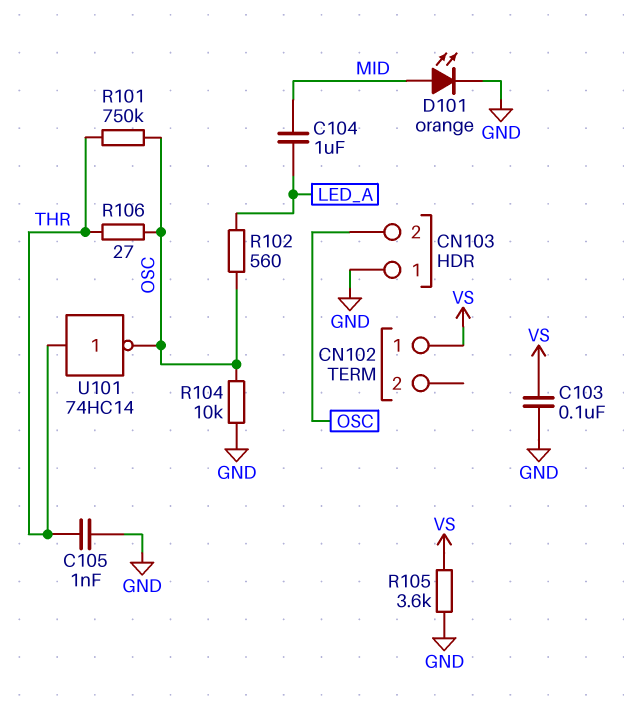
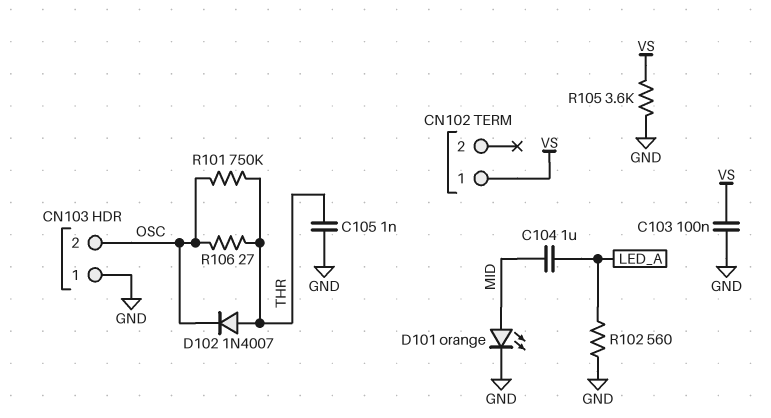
D102: none -> diode 1N4007 (A THR, K OSC)
R102: 560 (LED_A, OSC) -> 560 (GND, LED_A)
R104: 10k (GND, OSC) -> none
U101: NOT 74HC14 (in THR, out OSC) -> none

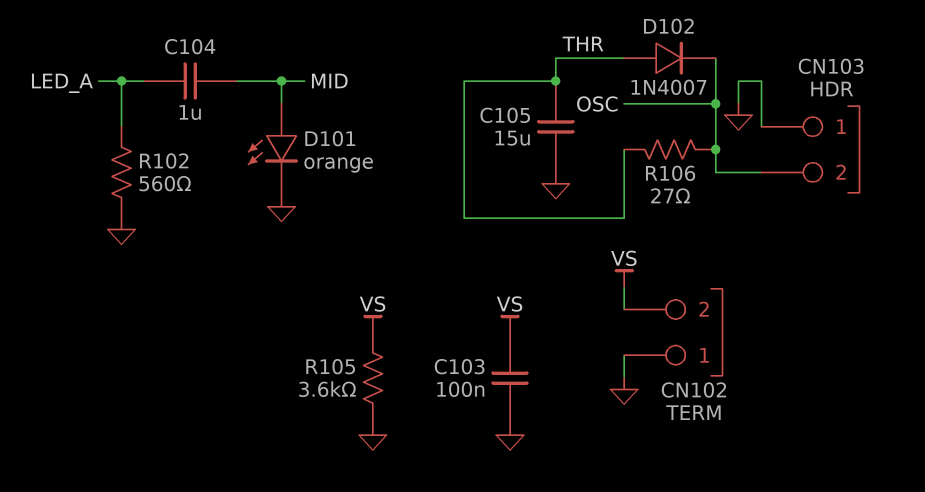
C105: 1nF (GND, THR) -> 15uF (GND, THR)
CN102 pin 1: VS -> GND
CN102 pin 2: none -> VS
R101: 750k (OSC, THR) -> none

